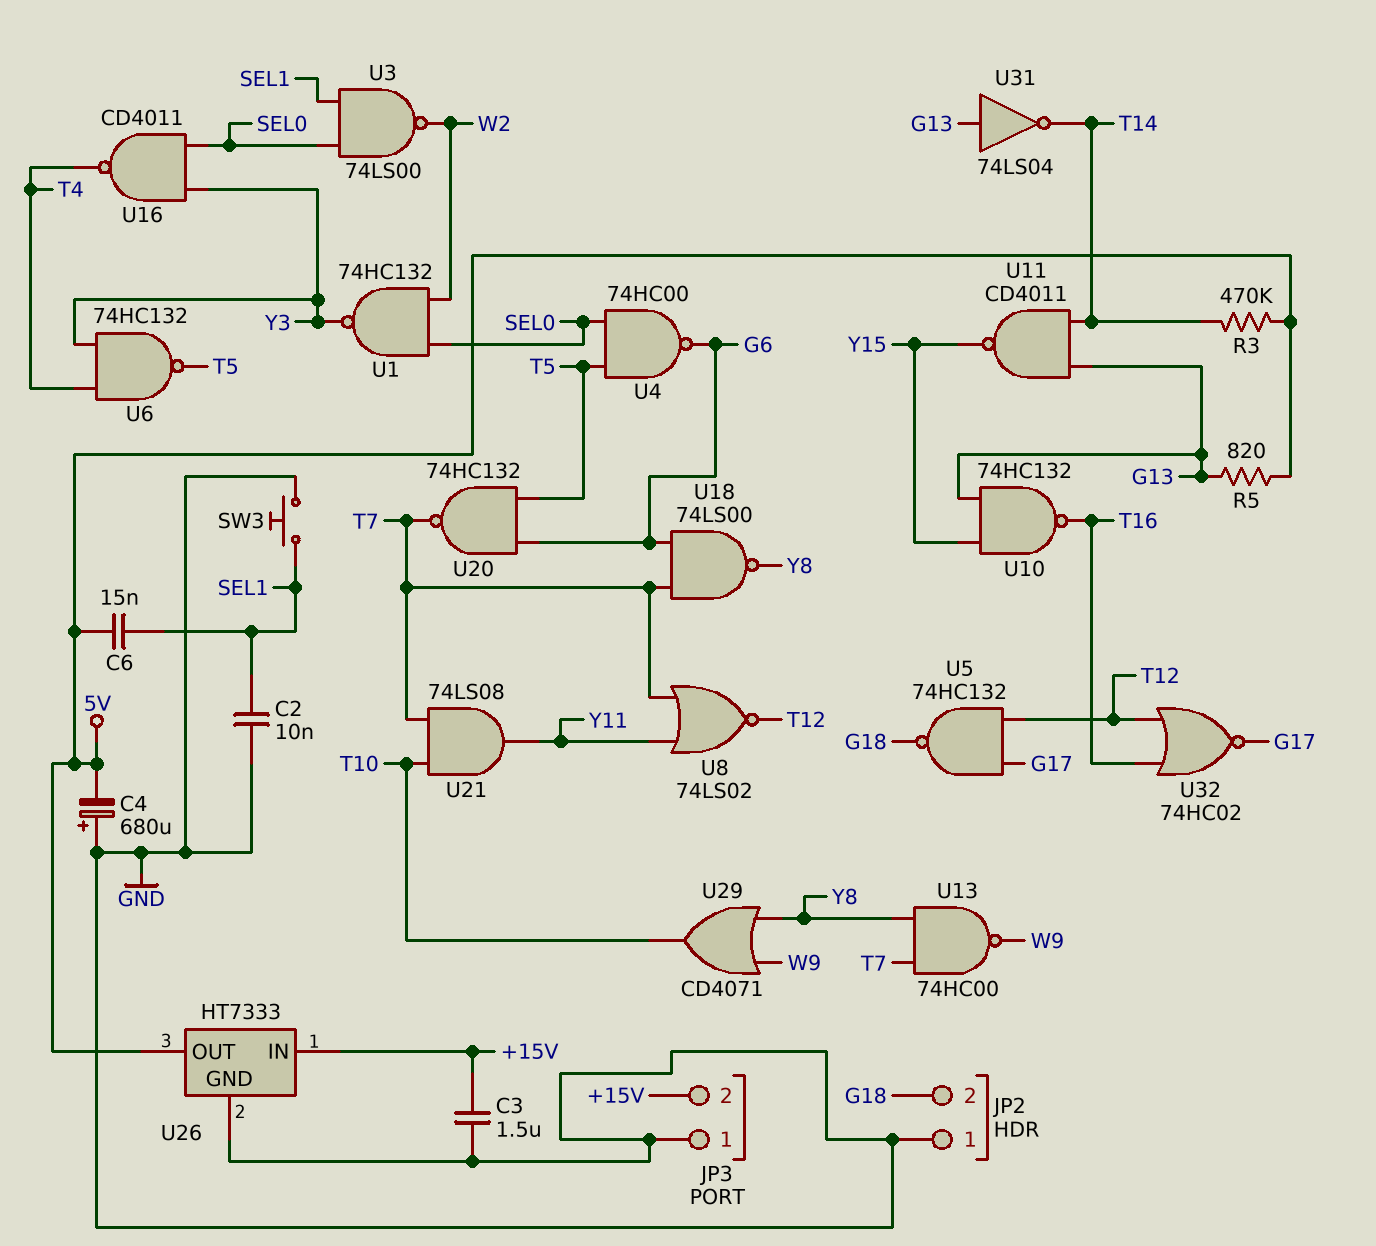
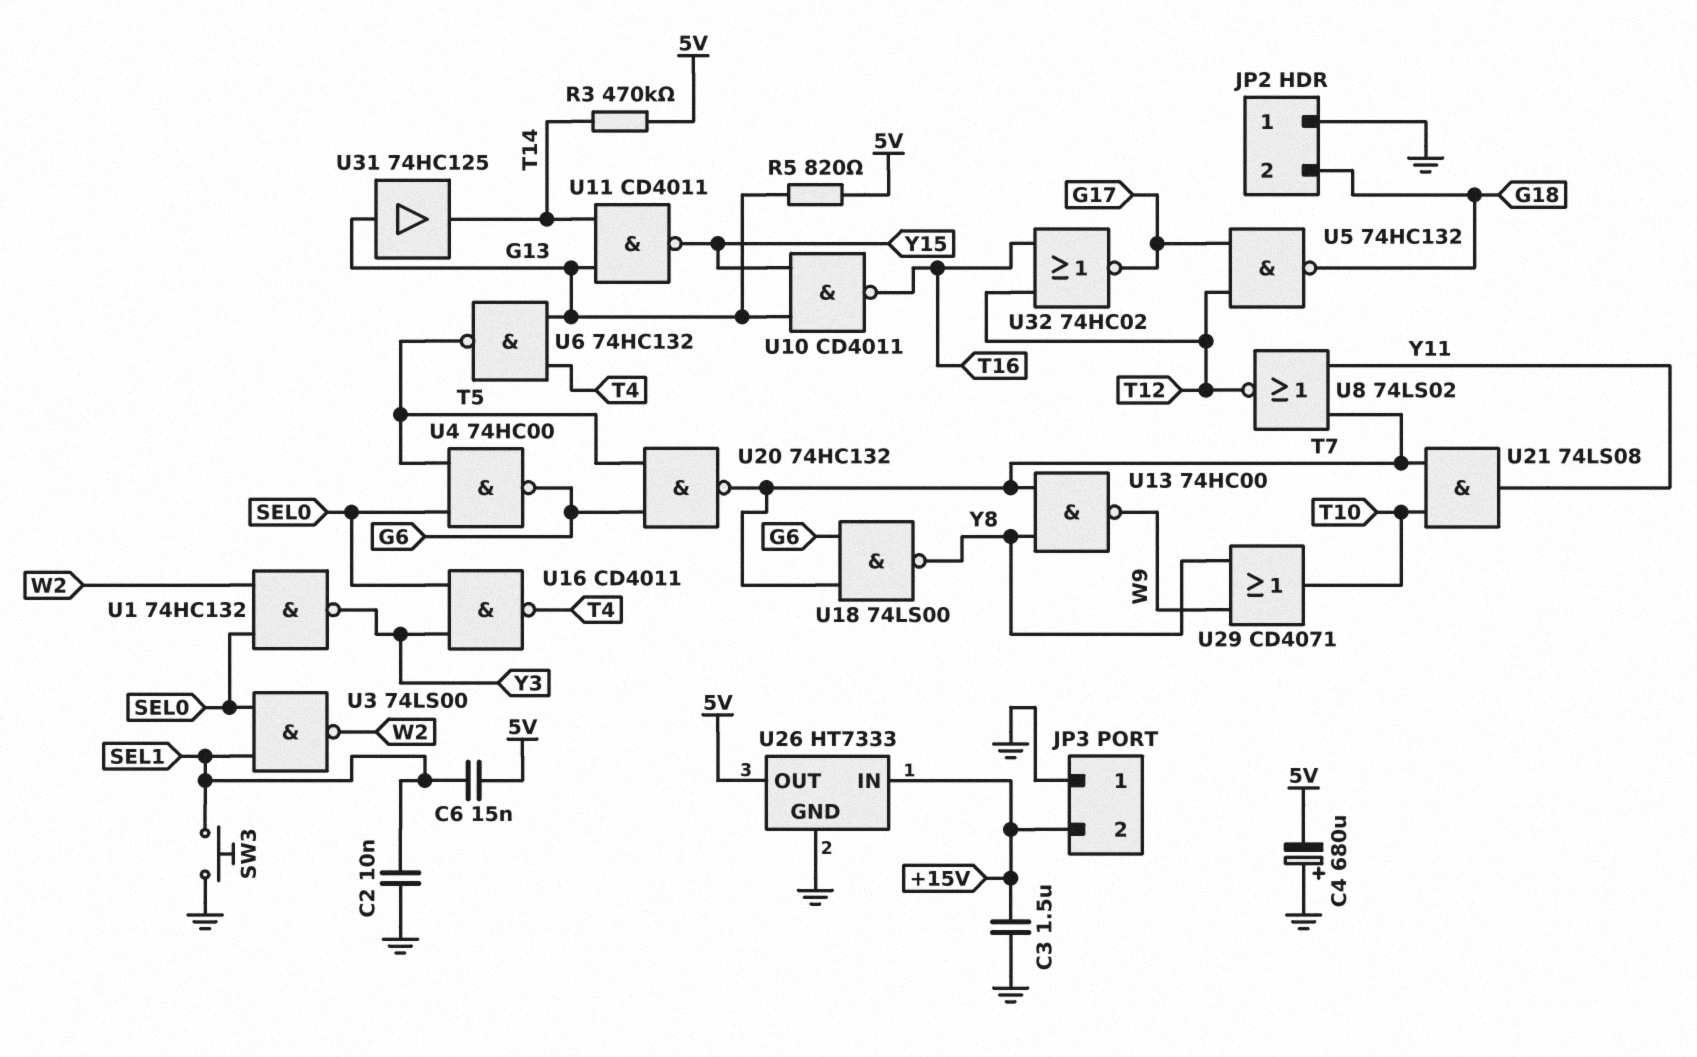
U6: NAND 74HC132 (in T4, in Y3, out T5) -> NAND 74HC132 (in G13, in T4, out T5)
U10: NAND 74HC132 (in G13, in Y15, out T16) -> NAND CD4011 (in G13, in Y15, out T16)
U31: NOT 74LS04 (in G13, out T14) -> buffer 74HC125 (in G13, out T14)

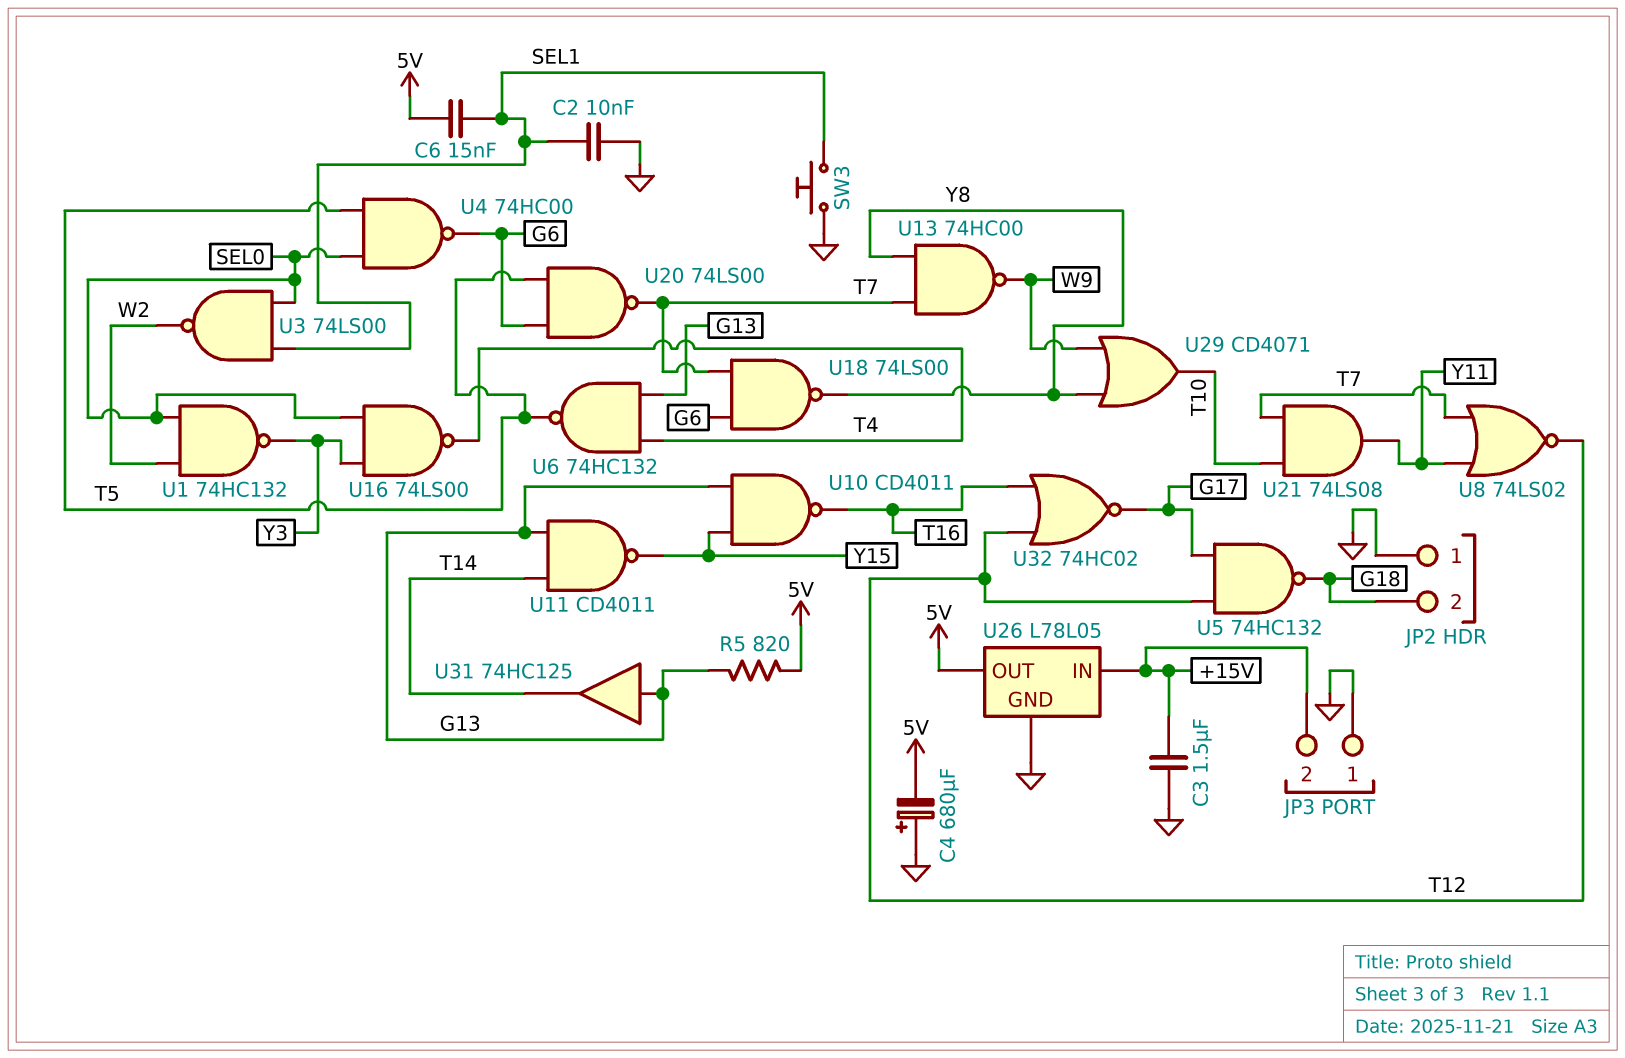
R3: 470k (5V, T14) -> none
U16: NAND CD4011 (in SEL0, in Y3, out T4) -> NAND 74LS00 (in SEL0, in Y3, out T4)
U20: NAND 74HC132 (in G6, in T5, out T7) -> NAND 74LS00 (in G6, in T5, out T7)
U26: HT7333 -> L78L05

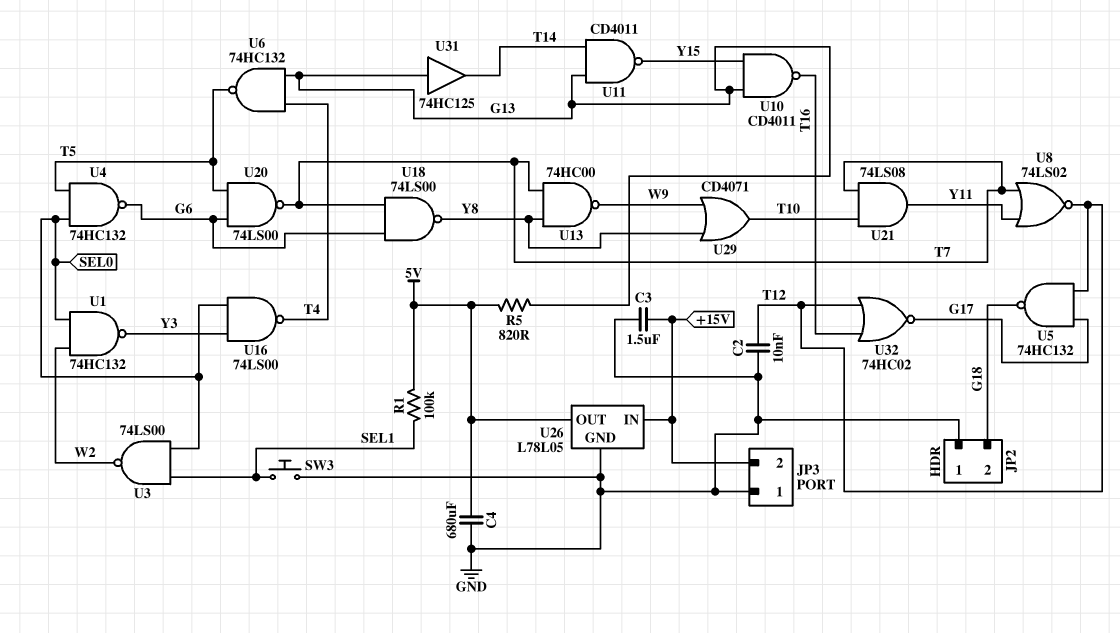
C2: 10nF (GND, SEL1) -> 10nF (GND, T12)
C4: 680uF (plus GND, minus 5V) -> 680uF (5V, GND)
C6: 15nF (5V, SEL1) -> none
R1: none -> 100k (5V, SEL1)
U4: NAND 74HC00 (in SEL0, in T5, out G6) -> NAND 74HC132 (in SEL0, in T5, out G6)

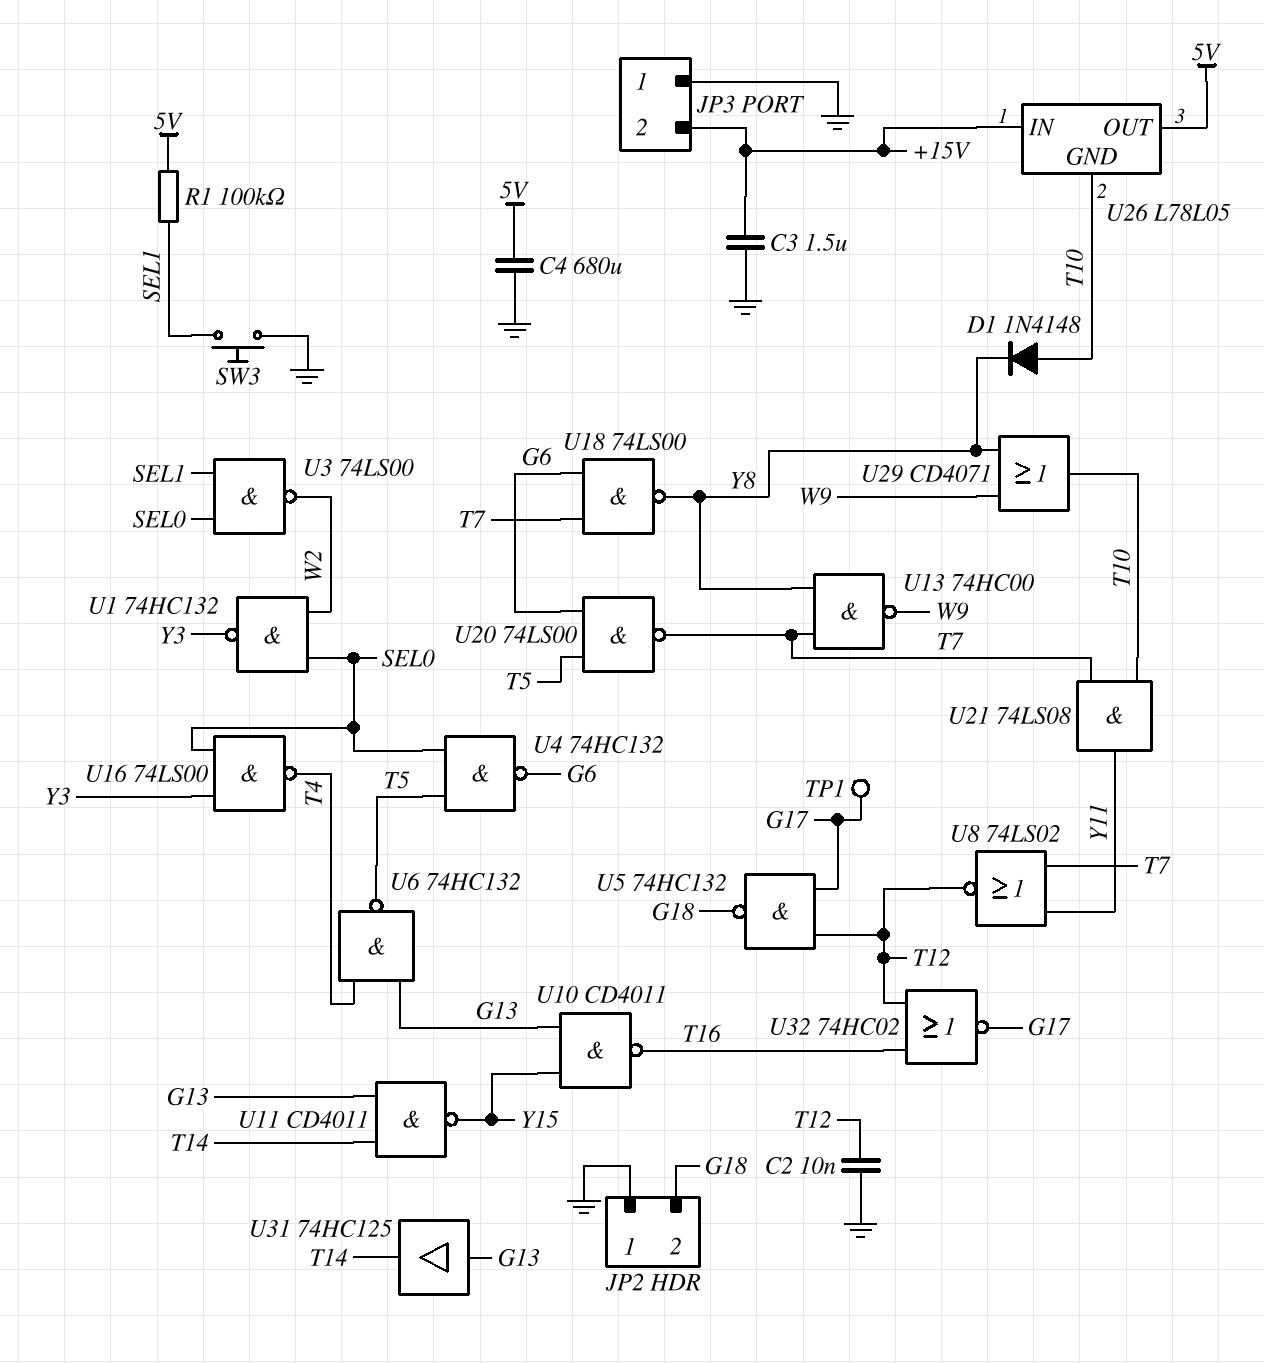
D1: none -> diode 1N4148 (A T10, K Y8)
R5: 820 (5V, G13) -> none
TP1: none -> test point (G17)
U26 pin GND: GND -> T10

